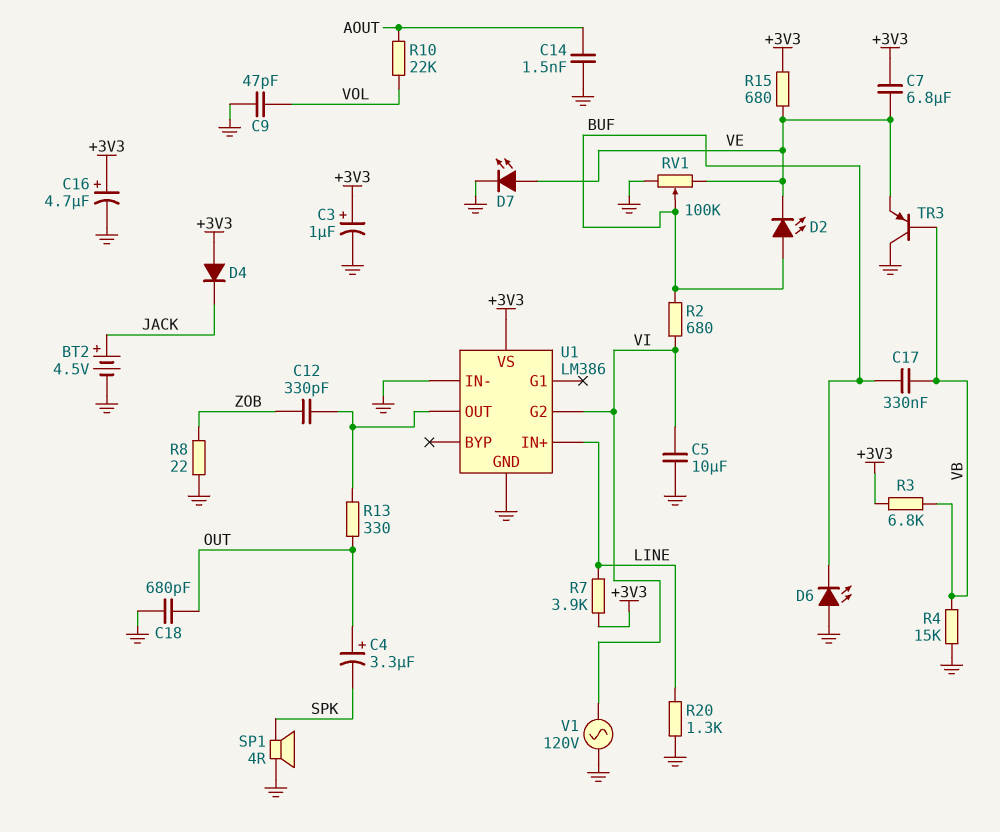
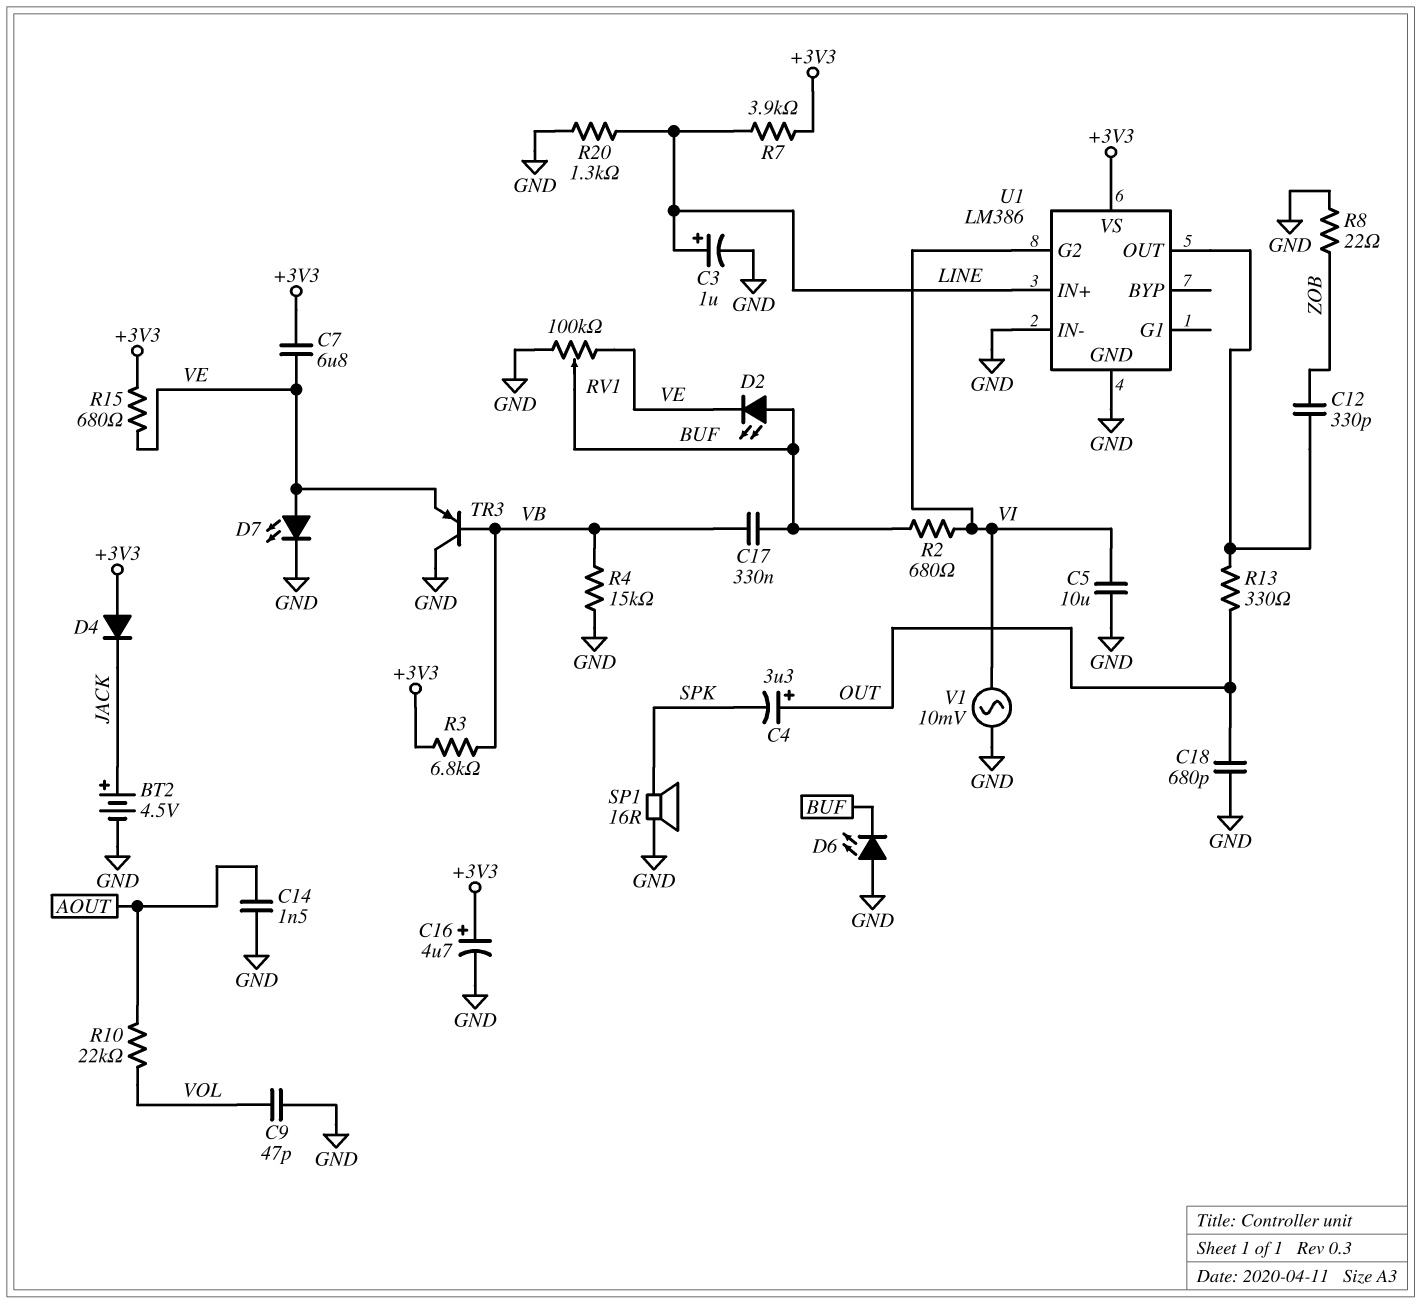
C3: 1uF (plus +3V3, minus GND) -> 1uF (plus LINE, minus GND)
SP1: speaker 4R (GND, SPK) -> speaker 16R (GND, SPK)
V1: AC 120V (GND, VI) -> AC 10mV (GND, VI)

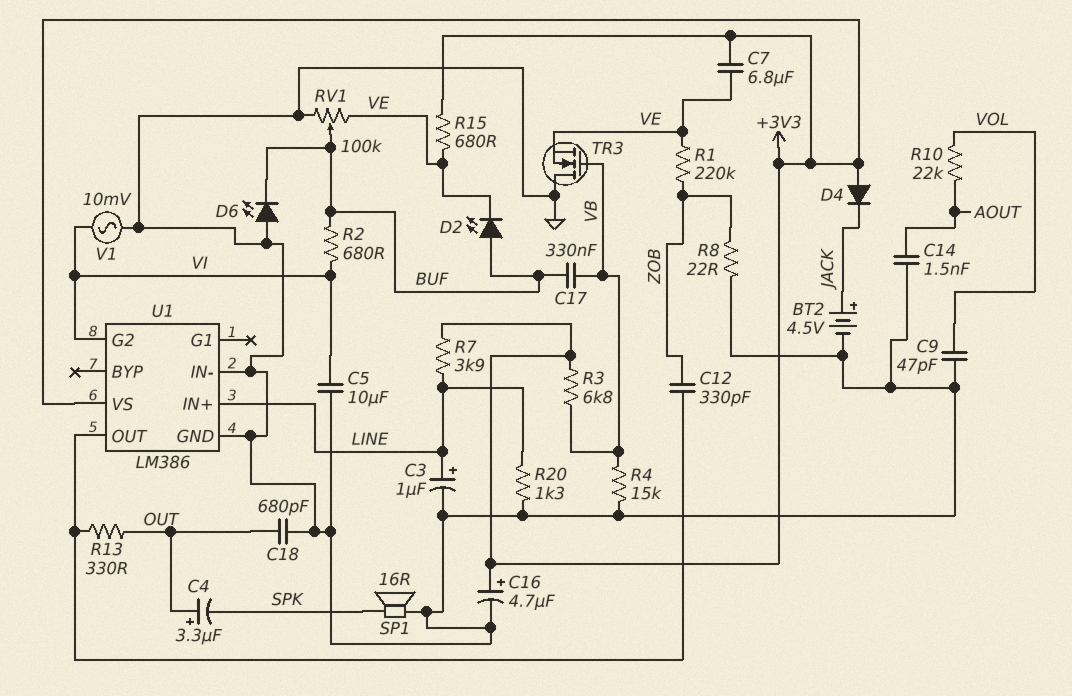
D7: LED (A VE, K GND) -> none
R1: none -> 220k (VE, ZOB)
TR3: PNP (B VB, C GND, E VE) -> NMOS (G VB, D GND, S VE)

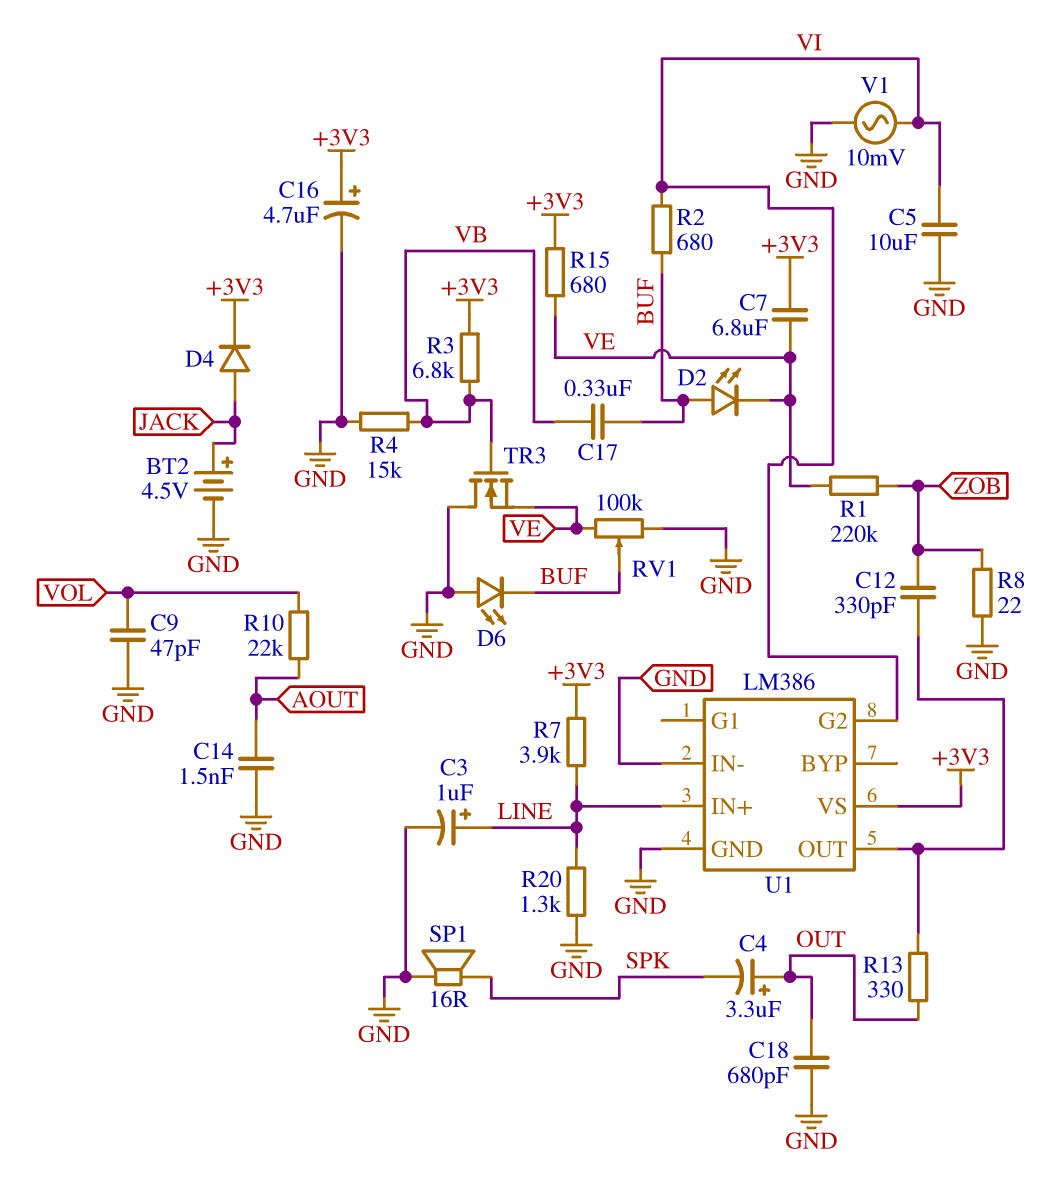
D4: diode (A +3V3, K JACK) -> diode (A JACK, K +3V3)

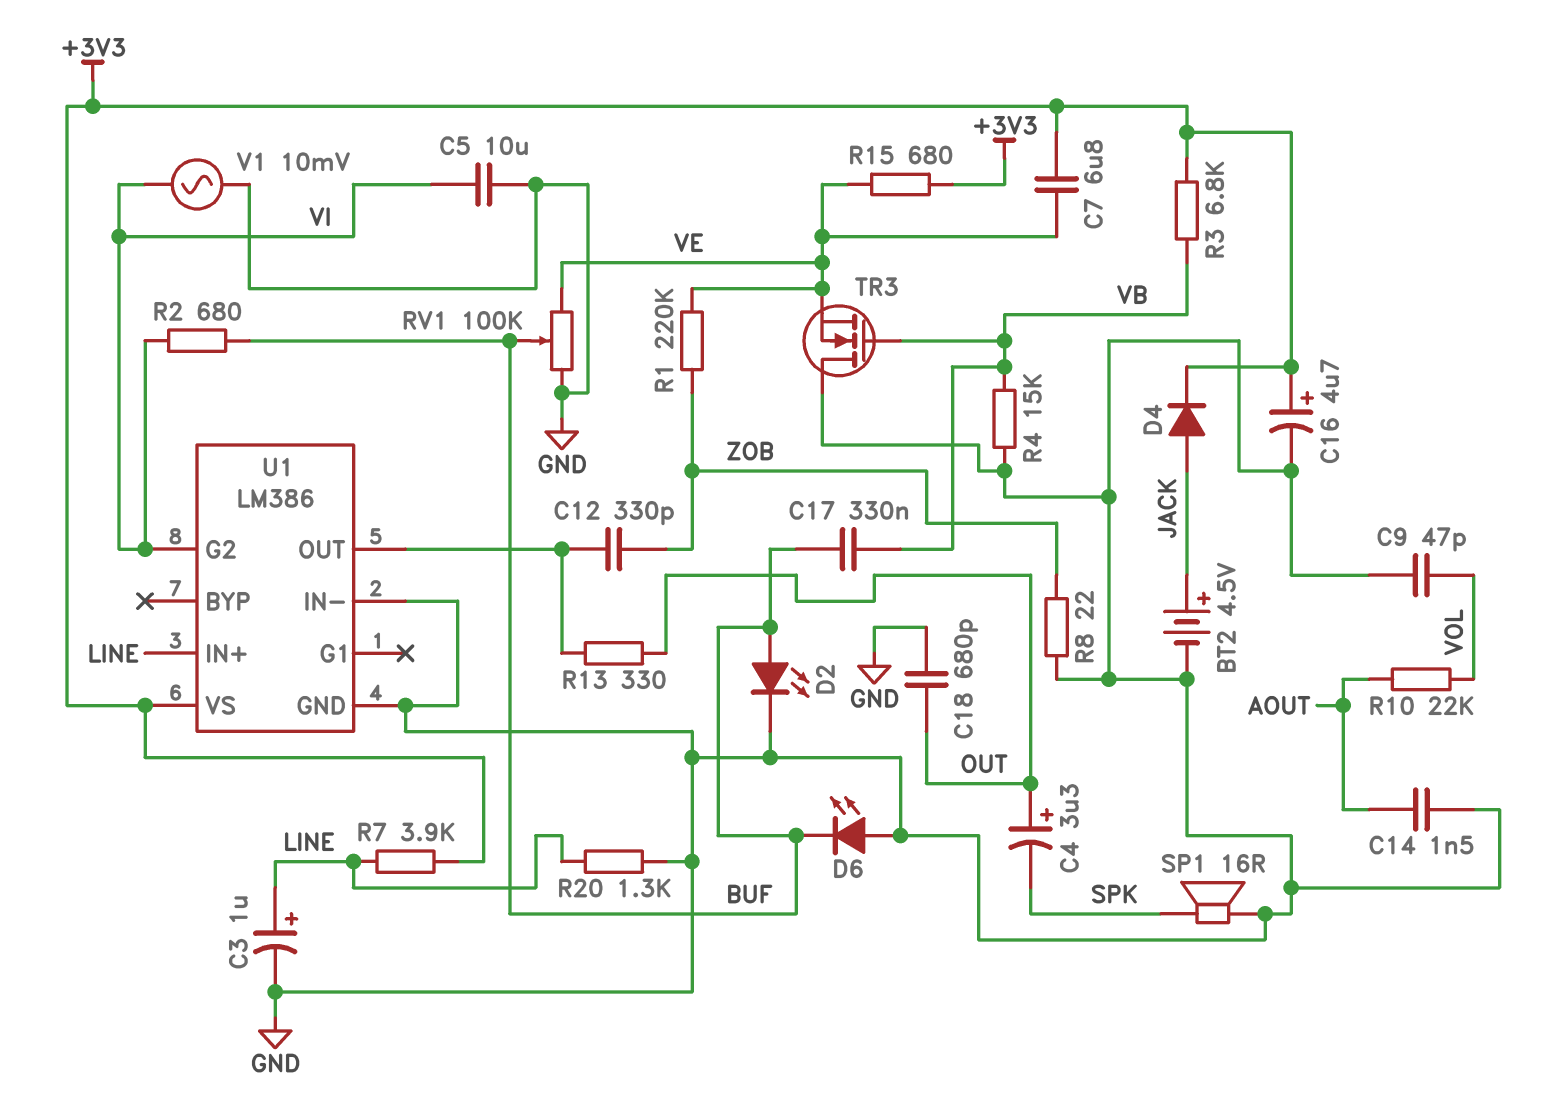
D2: LED (A BUF, K VE) -> LED (A BUF, K GND)

